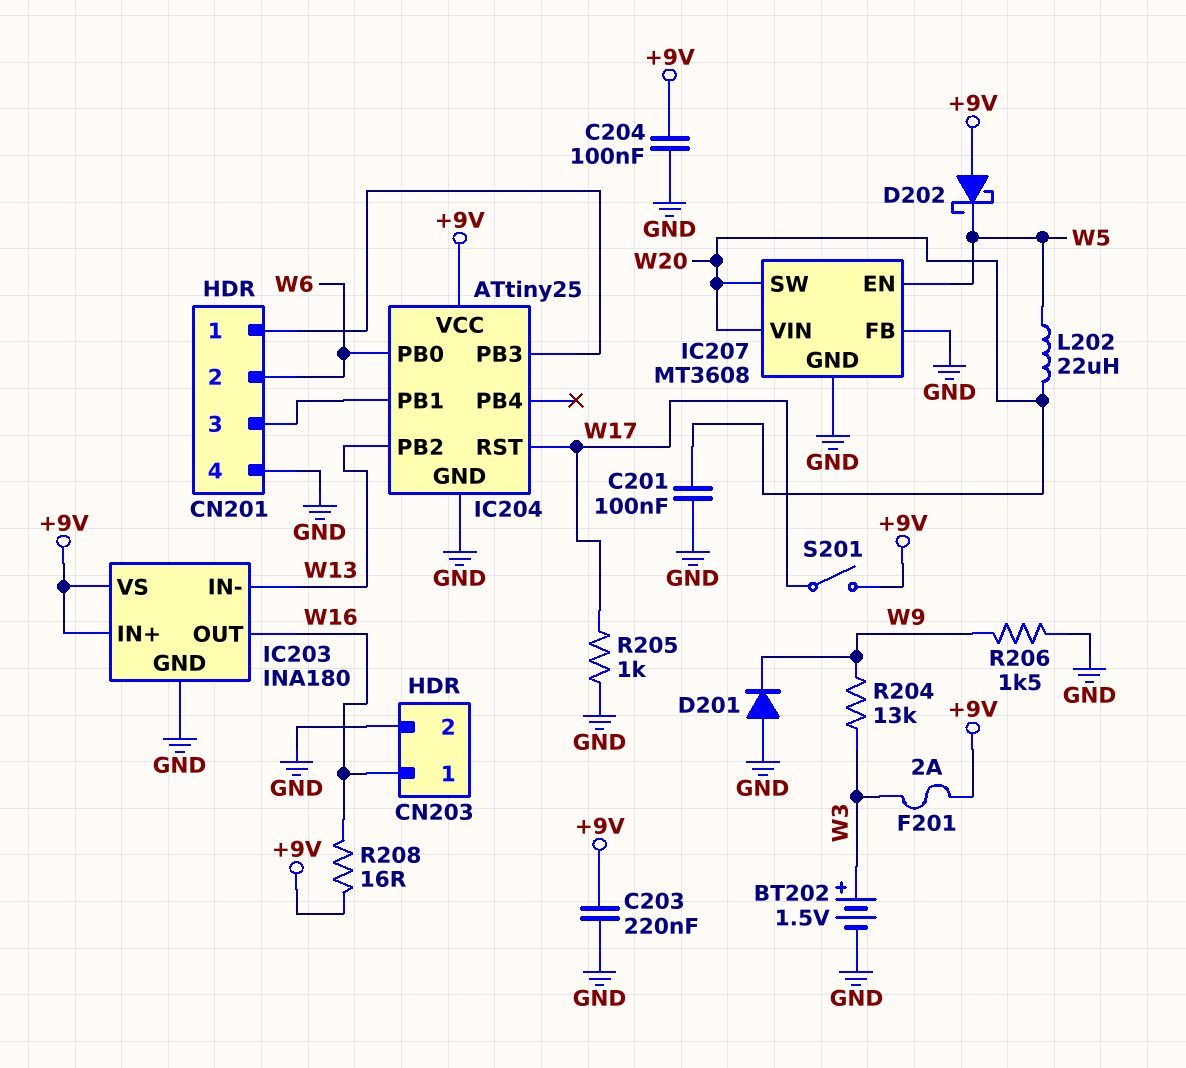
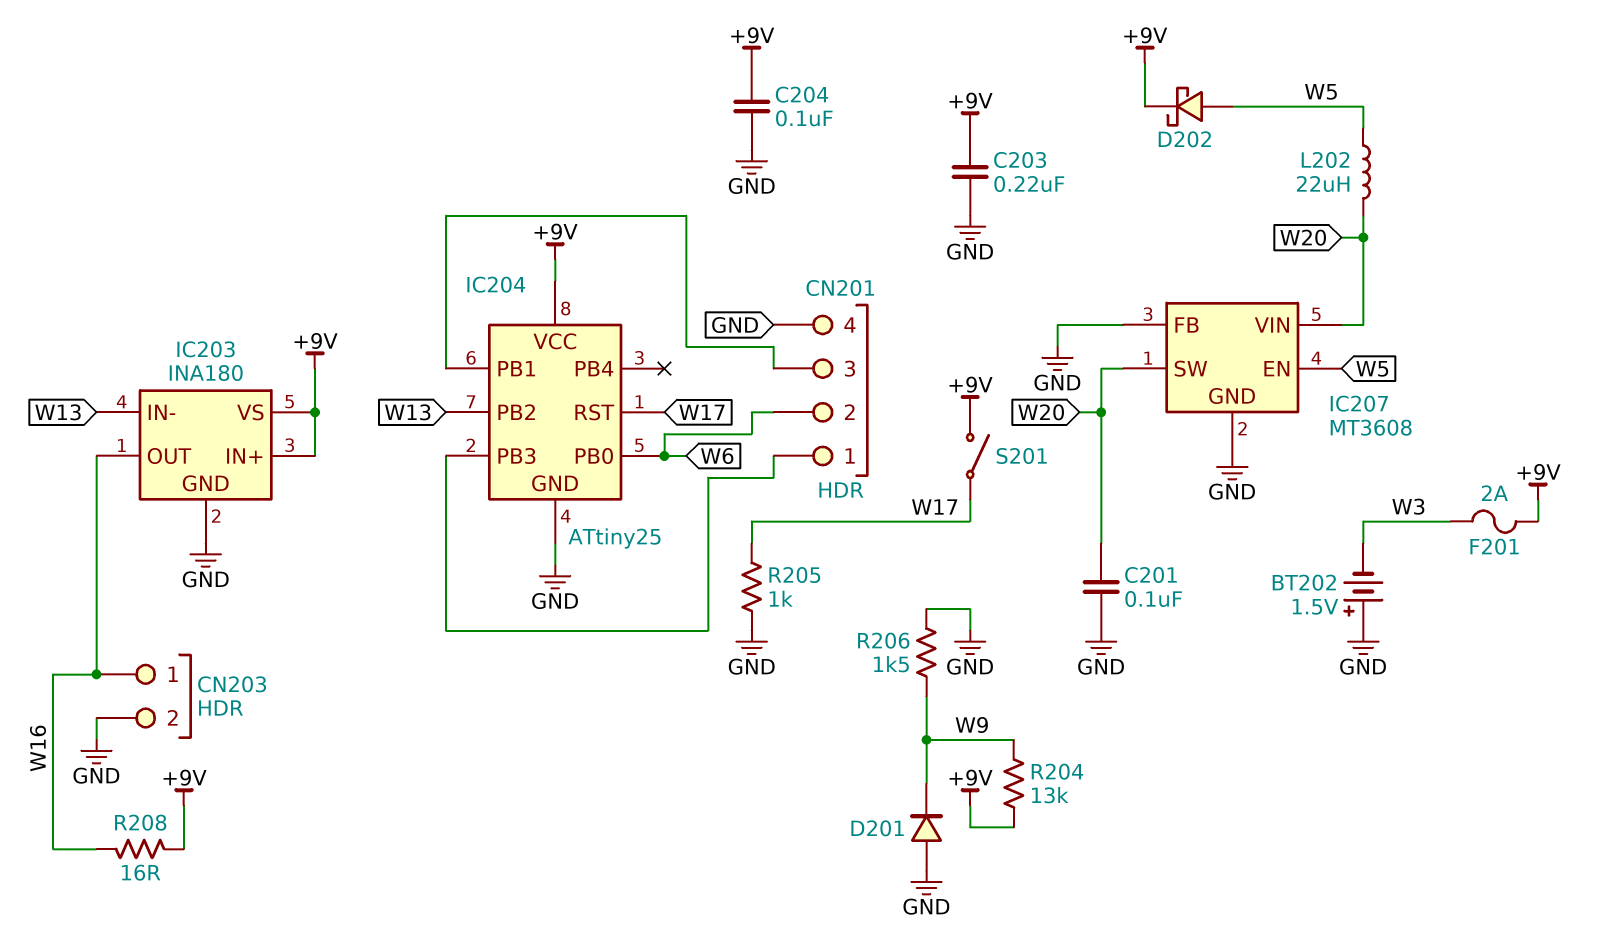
BT202: 1.5V (plus W3, minus GND) -> 1.5V (plus GND, minus W3)
D202: schottky (A +9V, K W5) -> schottky (A W5, K +9V)
R204: 13k (W3, W9) -> 13k (+9V, W9)

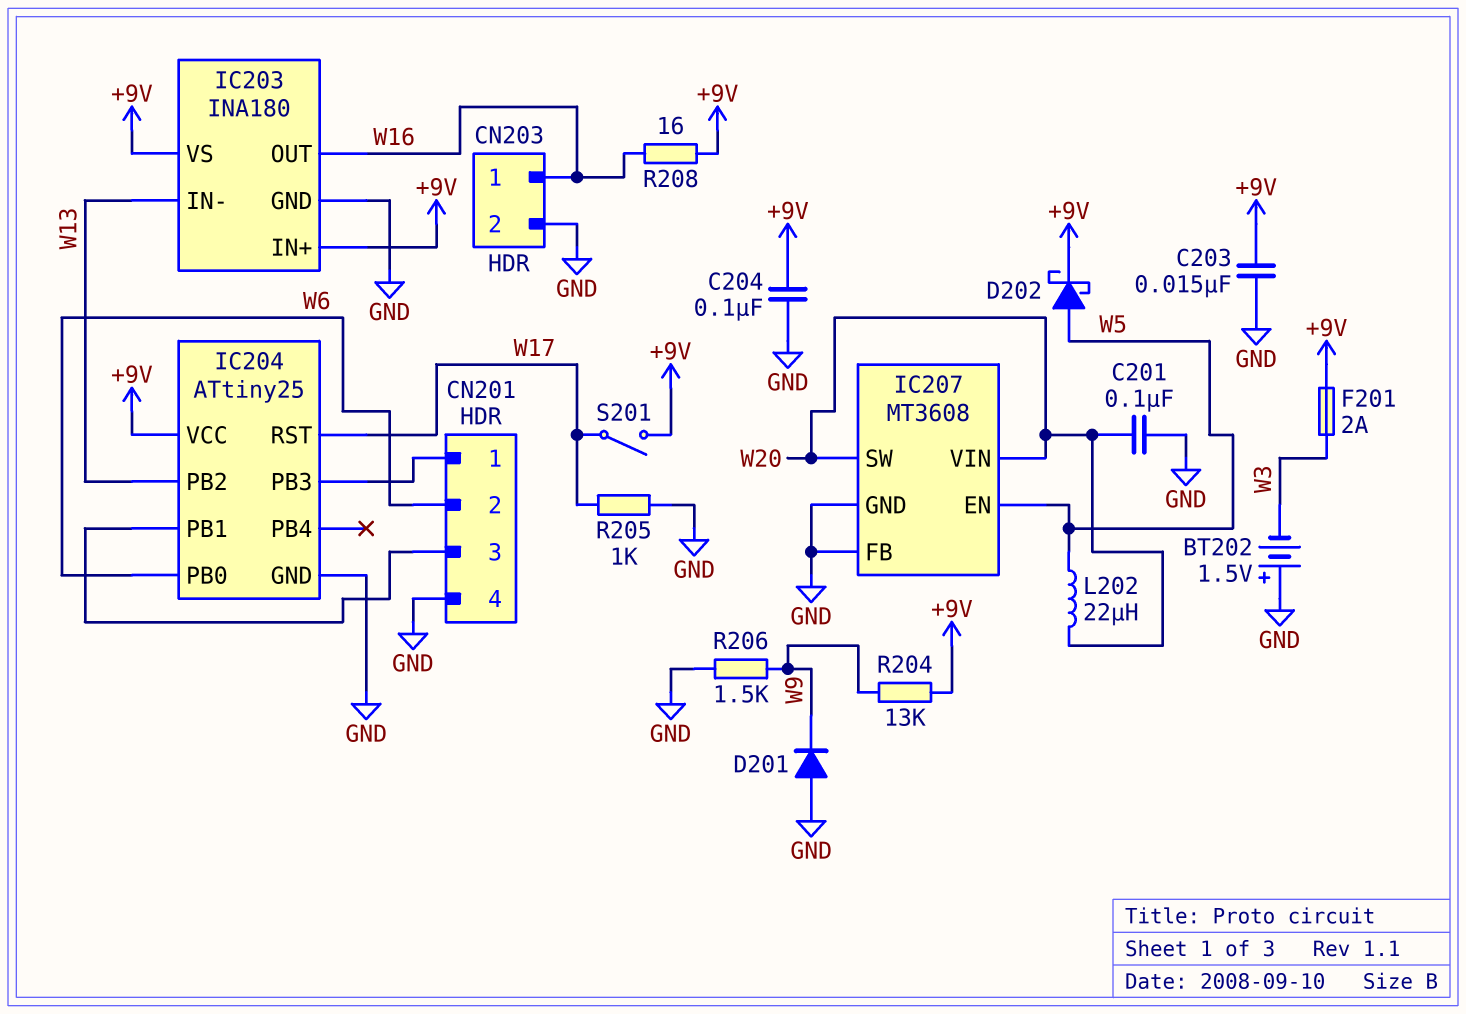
C203: 220nF (+9V, GND) -> 15nF (+9V, GND)

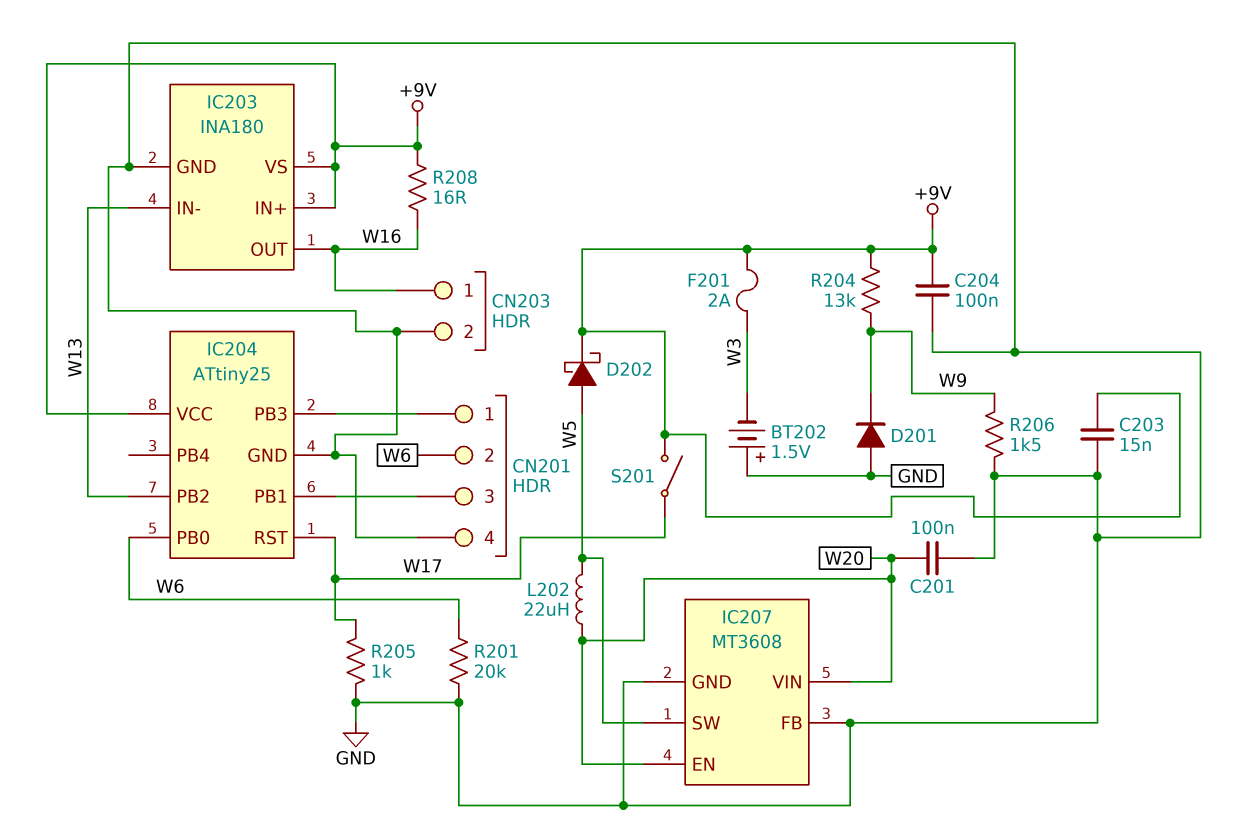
IC207 pin EN: W5 -> W20
IC207 pin SW: W20 -> W5
R201: none -> 20k (GND, W6)

